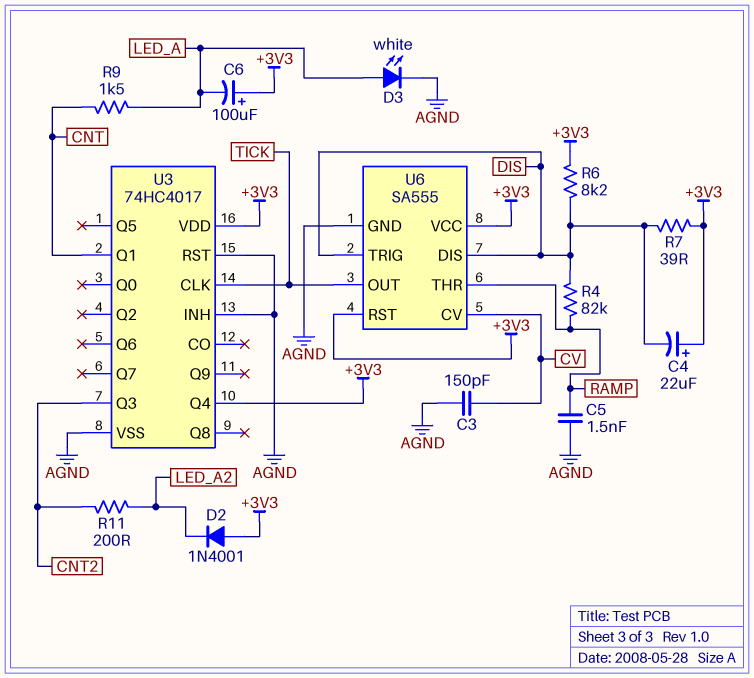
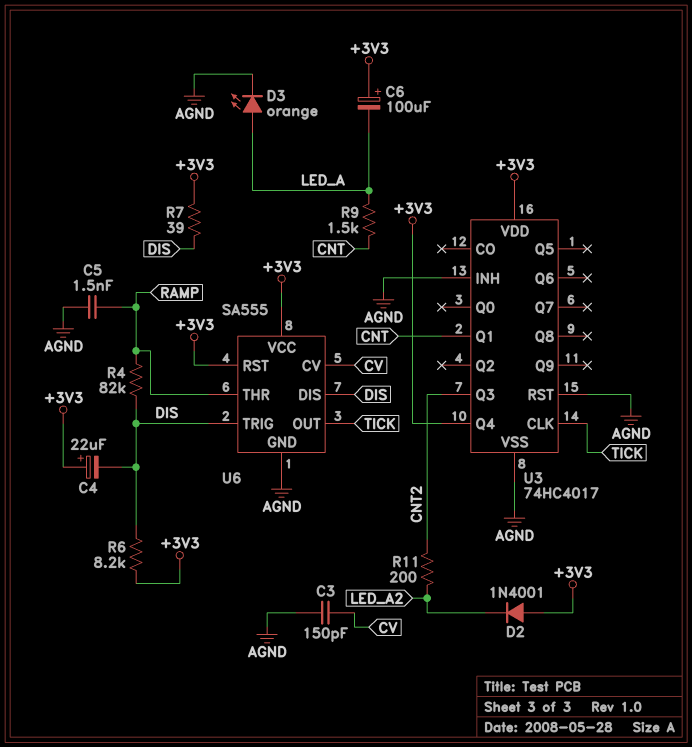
D3: LED white (A LED_A, K AGND) -> LED orange (A LED_A, K AGND)

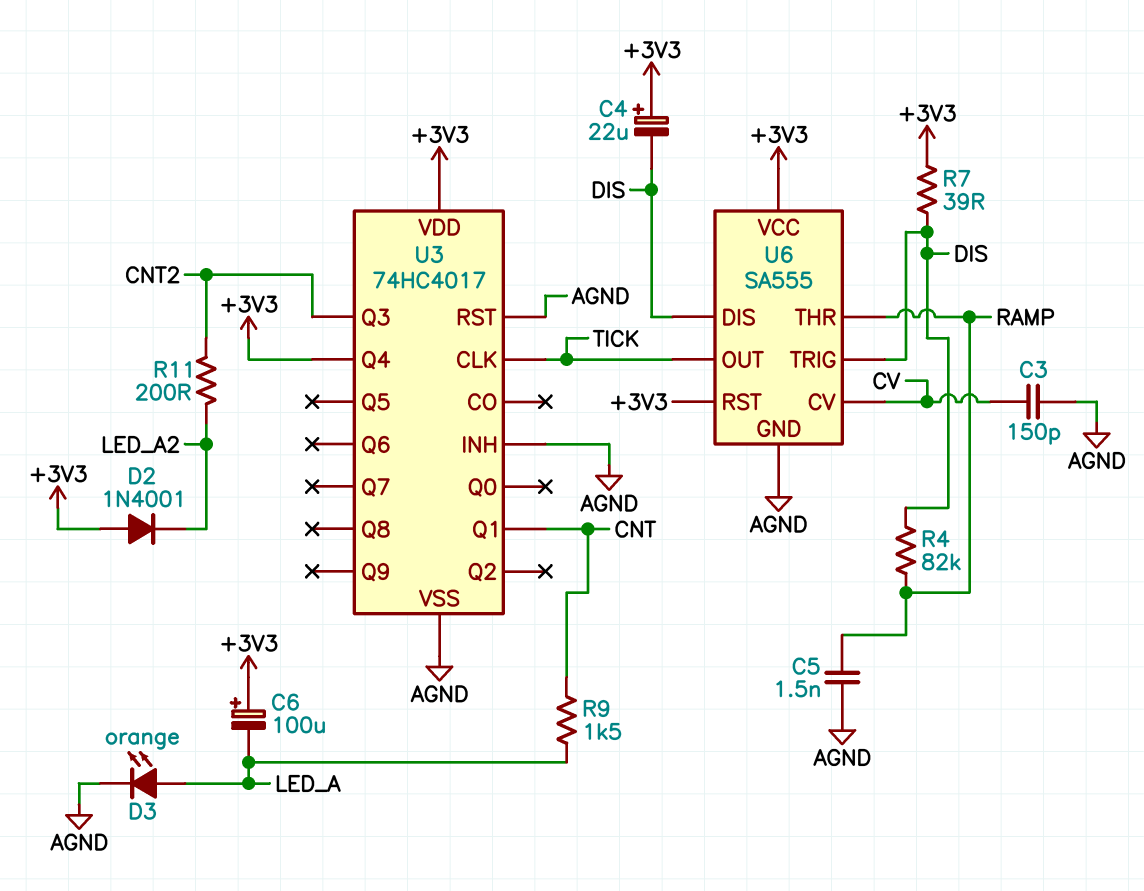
R6: 8.2k (+3V3, DIS) -> none

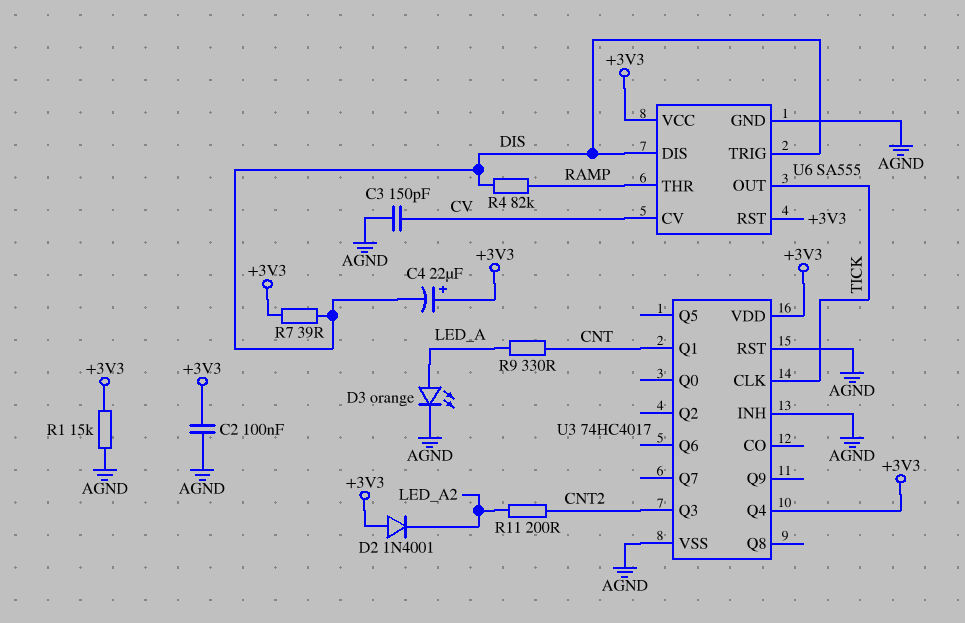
C2: none -> 100nF (+3V3, AGND)
C5: 1.5nF (AGND, RAMP) -> none
C6: 100uF (plus +3V3, minus LED_A) -> none
R1: none -> 15k (+3V3, AGND)
R9: 1.5k (CNT, LED_A) -> 330 (CNT, LED_A)

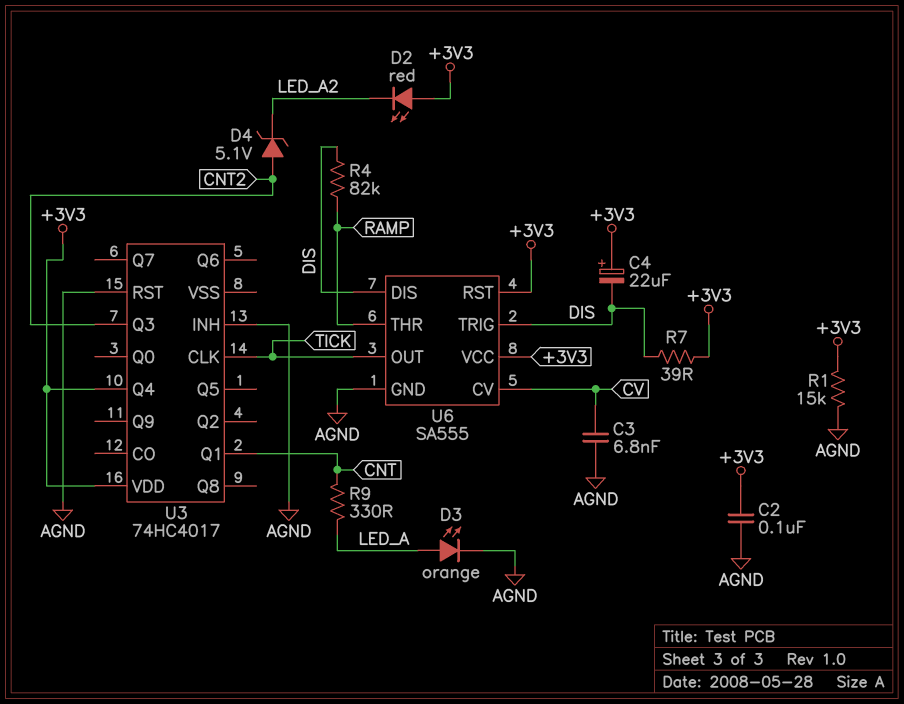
C3: 150pF (AGND, CV) -> 6.8nF (AGND, CV)
D2: diode 1N4001 (A +3V3, K LED_A2) -> LED red (A +3V3, K LED_A2)
D4: none -> zener 5.1V (A CNT2, K LED_A2)
R11: 200 (CNT2, LED_A2) -> none
U3 pin VSS: AGND -> none

